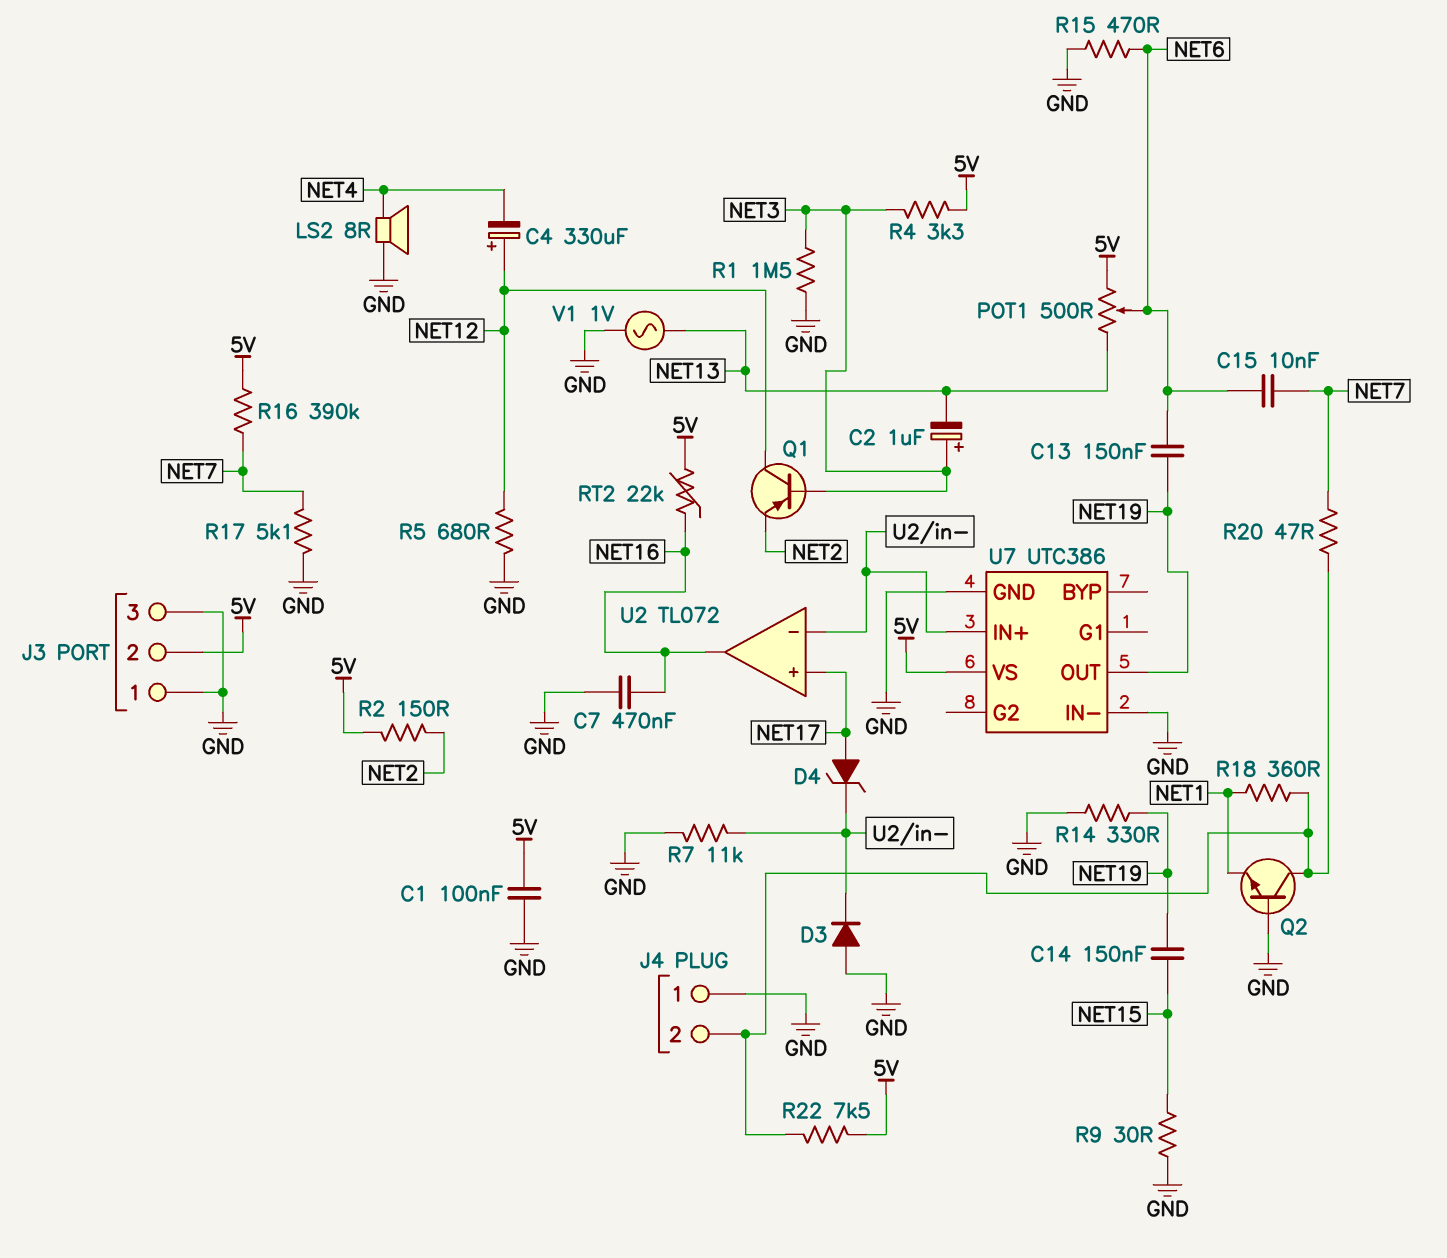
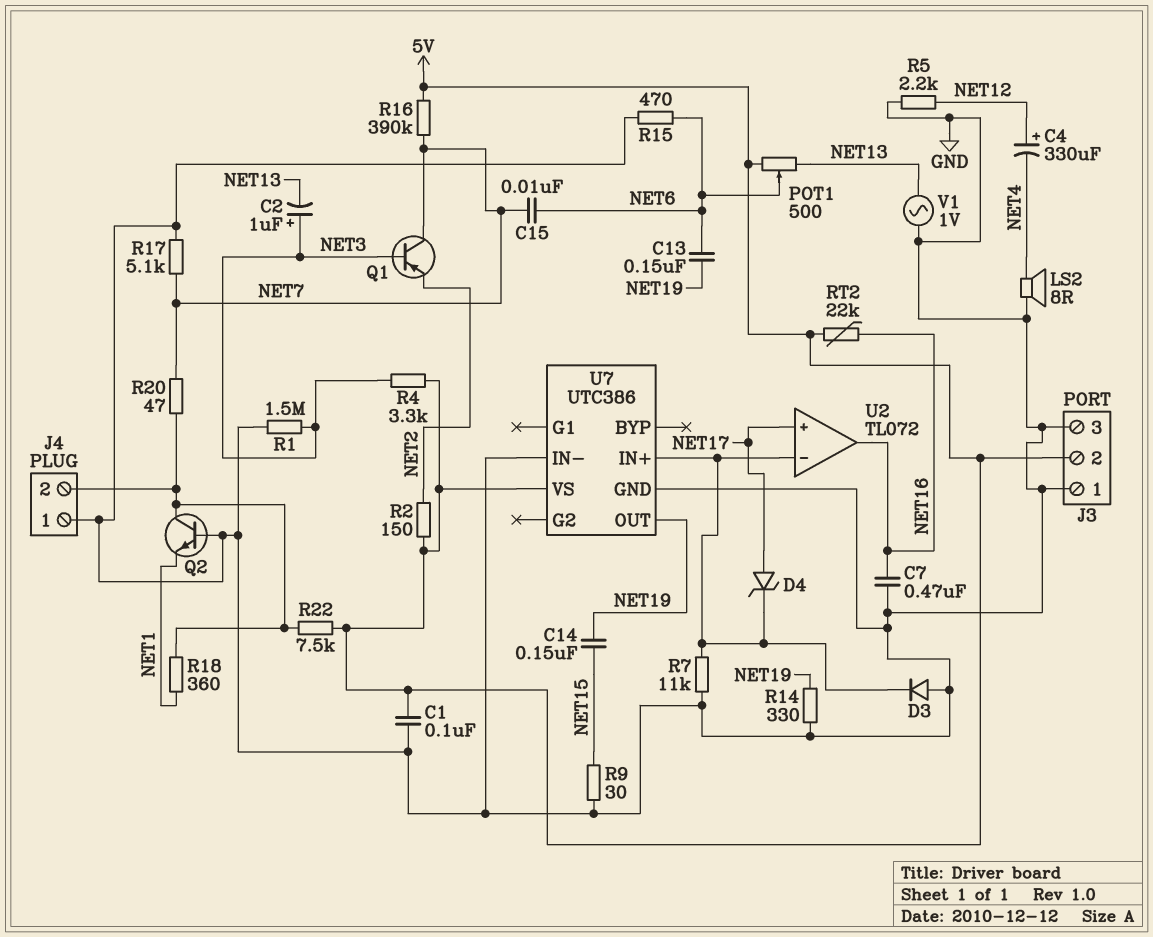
Q1: PNP (B NET3, C NET12, E NET2) -> PNP (B NET3, C NET7, E NET2)
R5: 680 (GND, NET12) -> 2.2k (GND, NET12)

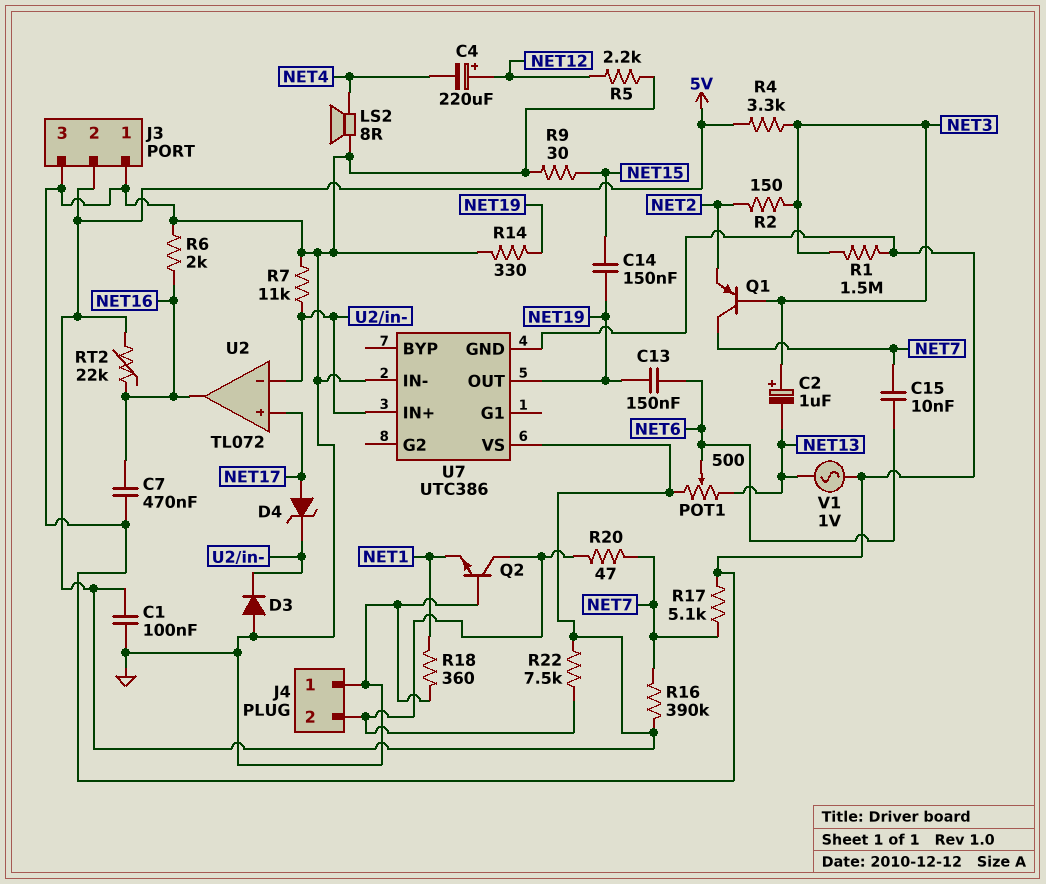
C4: 330uF (plus NET12, minus NET4) -> 220uF (plus NET12, minus NET4)
R2: 150 (5V, NET2) -> 150 (NET2, NET3)
R6: none -> 2k (GND, NET16)
R15: 470 (GND, NET6) -> none
R18: 360 (J4/2, NET1) -> 360 (GND, NET1)

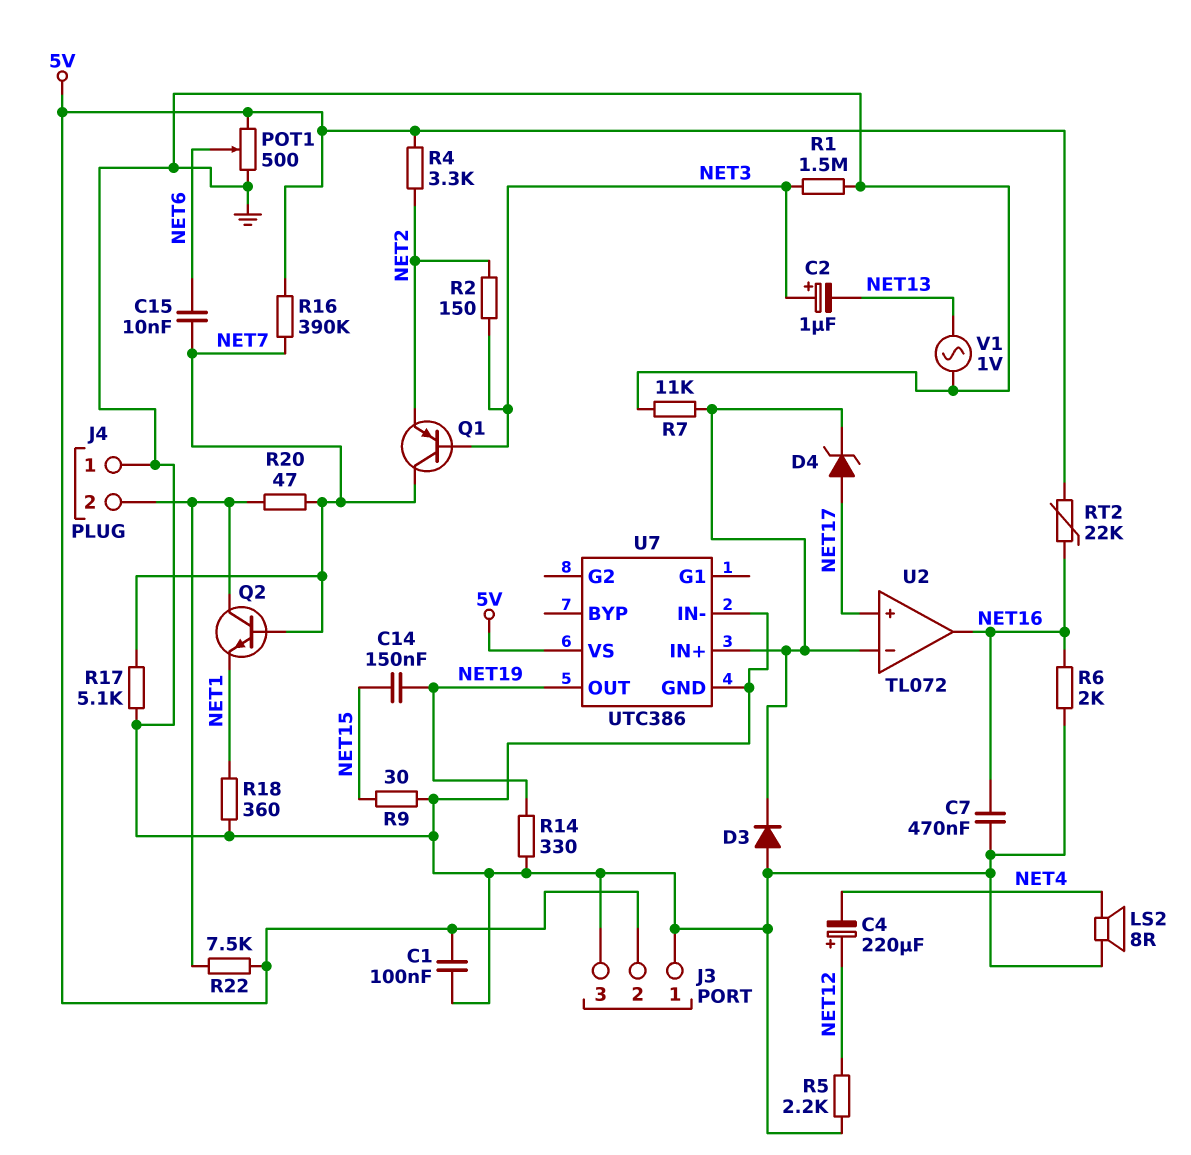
C13: 150nF (NET6, NET19) -> none
POT1: 500 (5V, NET13, wiper NET6) -> 500 (5V, GND, wiper NET6)
Q2: NPN (B GND, C J4/2, E NET1) -> NPN (B NET7, C J4/2, E NET1)
R4: 3.3k (5V, NET3) -> 3.3k (5V, NET2)

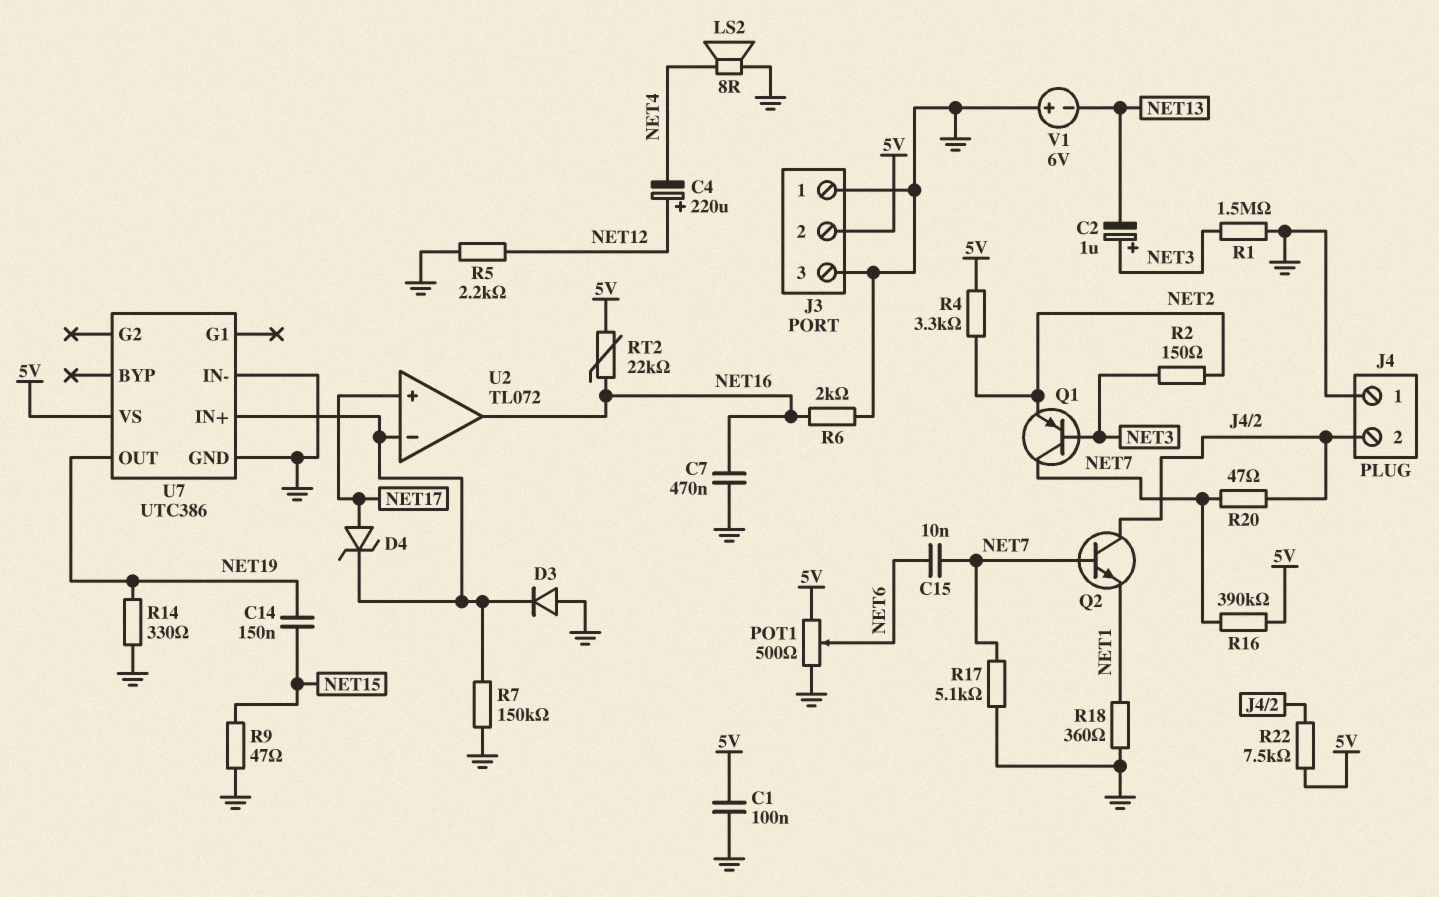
R7: 11k (GND, U2/in-) -> 150k (GND, U2/in-)
R9: 30 (GND, NET15) -> 47 (GND, NET15)
V1: AC 1V (GND, NET13) -> 6V (plus GND, minus NET13)

